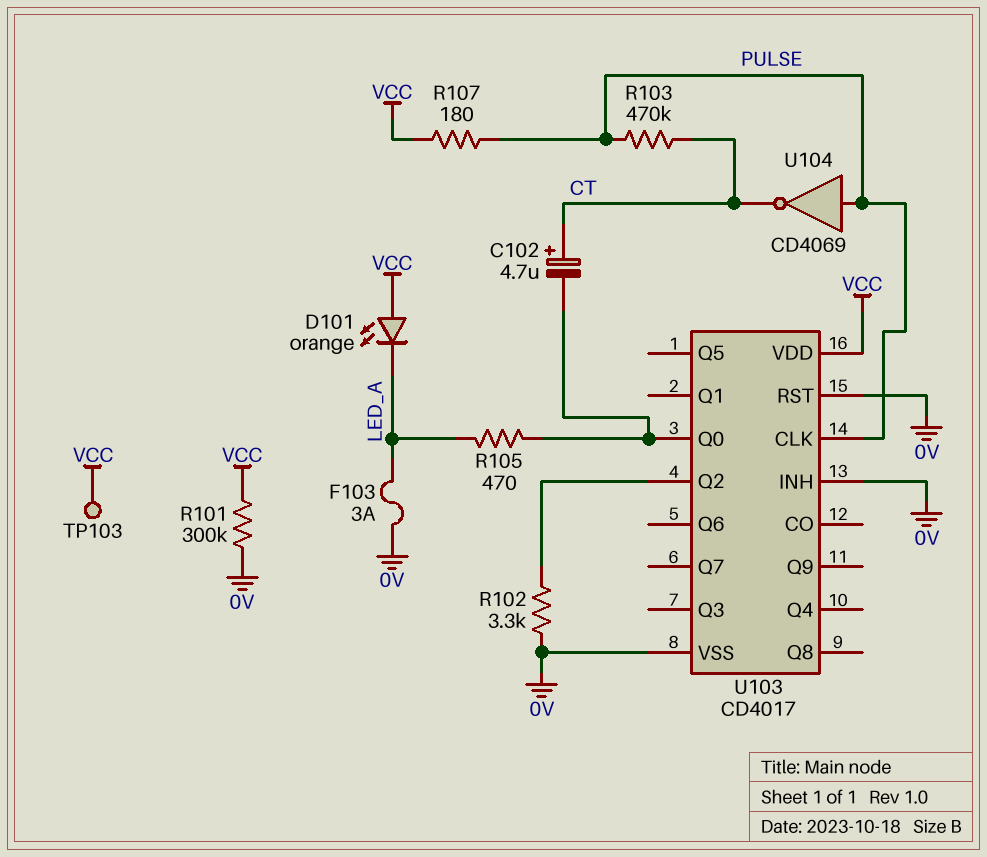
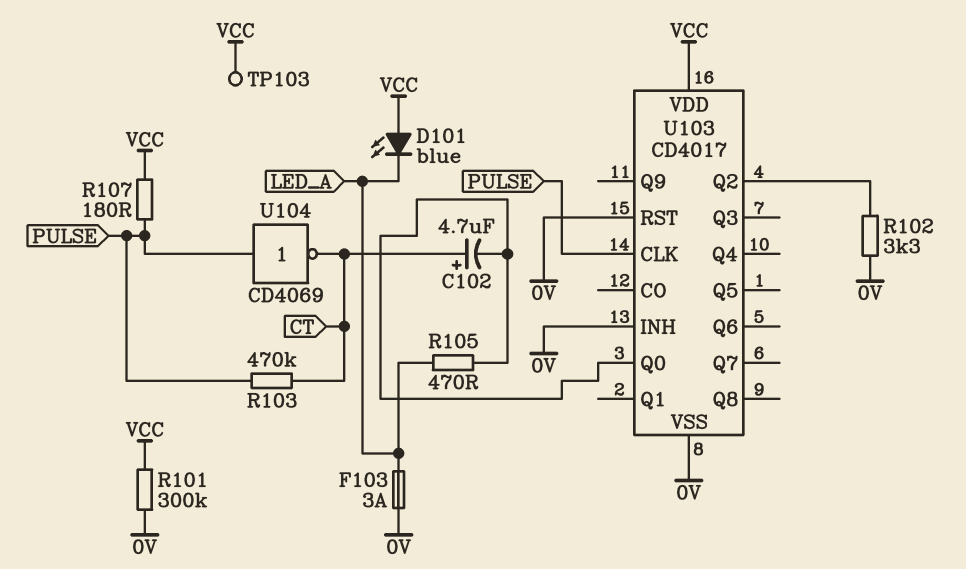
D101: LED orange (A VCC, K LED_A) -> LED blue (A VCC, K LED_A)

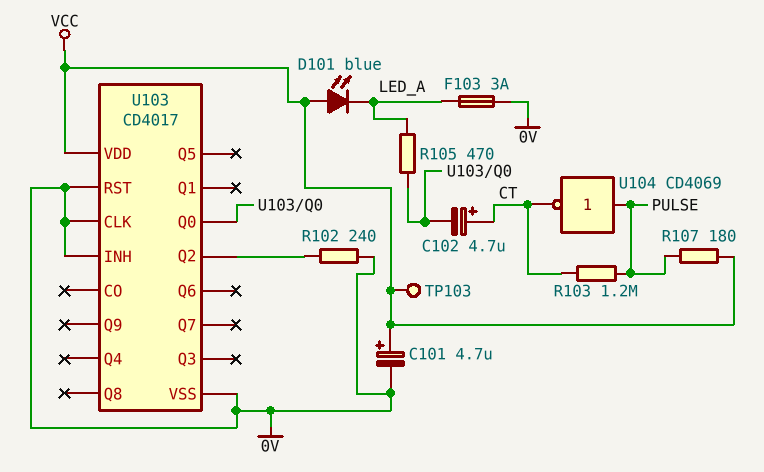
C101: none -> 4.7uF (plus VCC, minus 0V)
R101: 300k (0V, VCC) -> none
R102: 3.3k (0V, U103/Q2) -> 240 (0V, U103/Q2)
R103: 470k (CT, PULSE) -> 1.2M (CT, PULSE)
U103 pin CLK: PULSE -> 0V

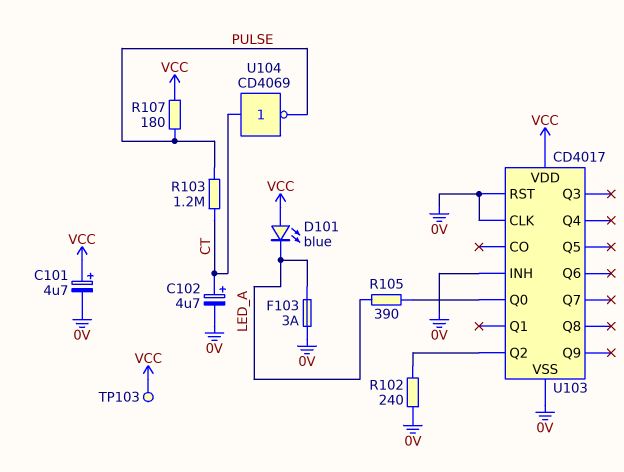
C102: 4.7uF (plus CT, minus U103/Q0) -> 4.7uF (plus CT, minus 0V)
R105: 470 (LED_A, U103/Q0) -> 390 (LED_A, U103/Q0)
U104: NOT CD4069 (in PULSE, out CT) -> NOT CD4069 (in CT, out PULSE)

